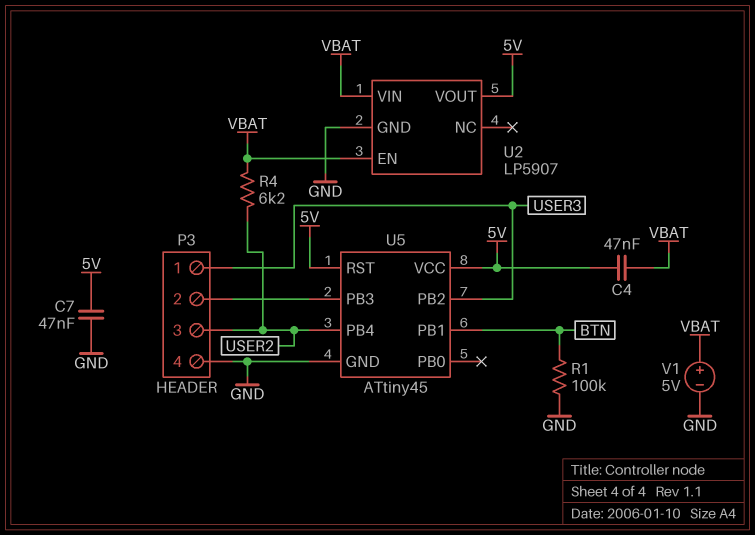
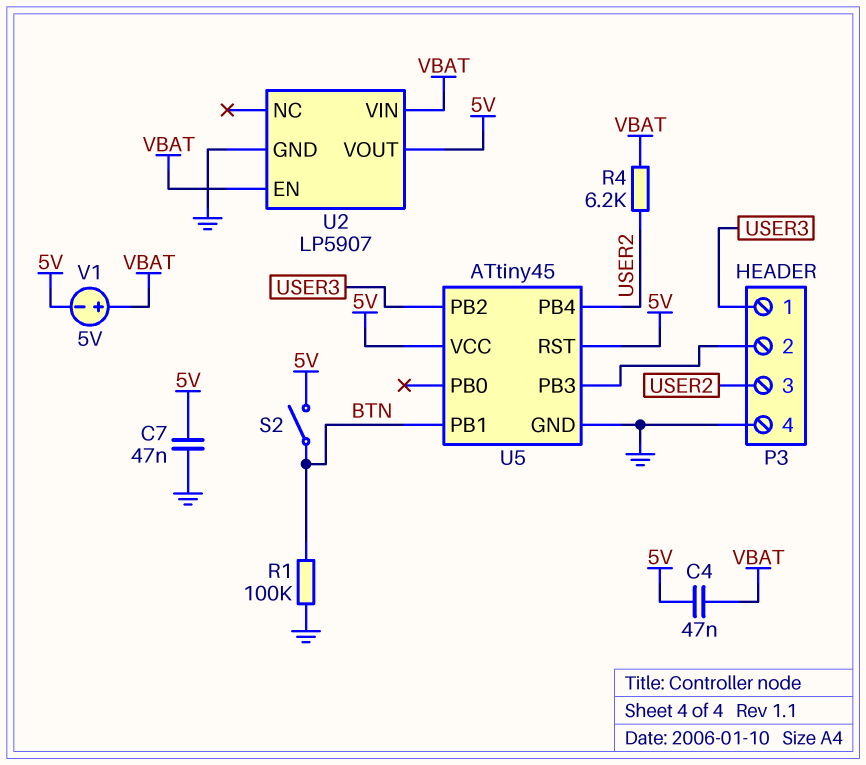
S2: none -> switch (5V, BTN)
V1: 5V (plus VBAT, minus GND) -> 5V (plus VBAT, minus 5V)

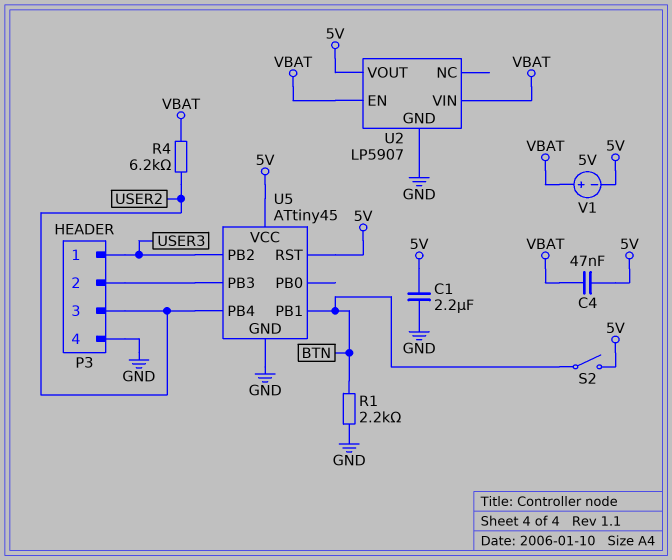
C1: none -> 2.2uF (5V, GND)
C7: 47nF (5V, GND) -> none
R1: 100k (BTN, GND) -> 2.2k (BTN, GND)

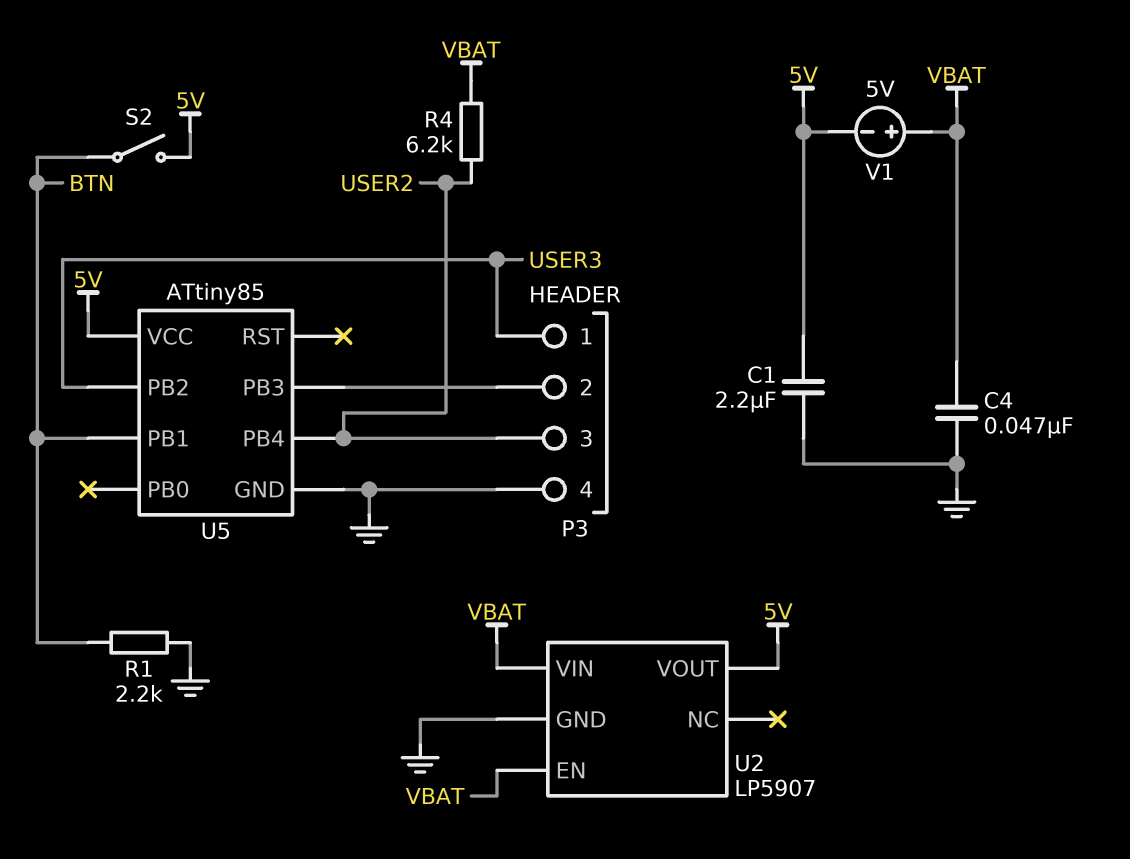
C4: 47nF (5V, VBAT) -> 47nF (GND, VBAT)
U5: ATtiny45 -> ATtiny85
U5 pin RST: 5V -> none

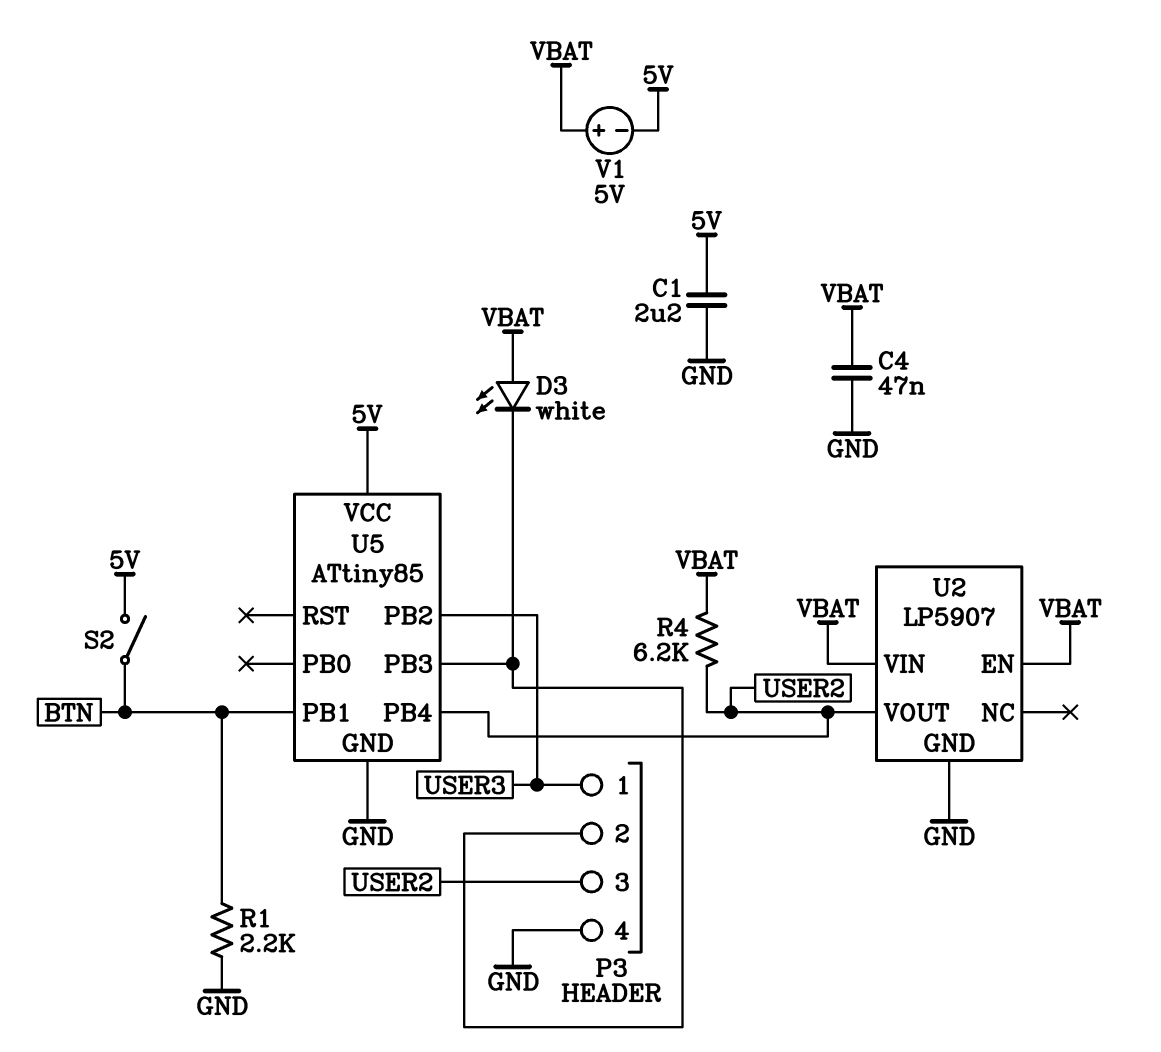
D3: none -> LED white (A VBAT, K P3/2)
U2 pin VOUT: 5V -> USER2

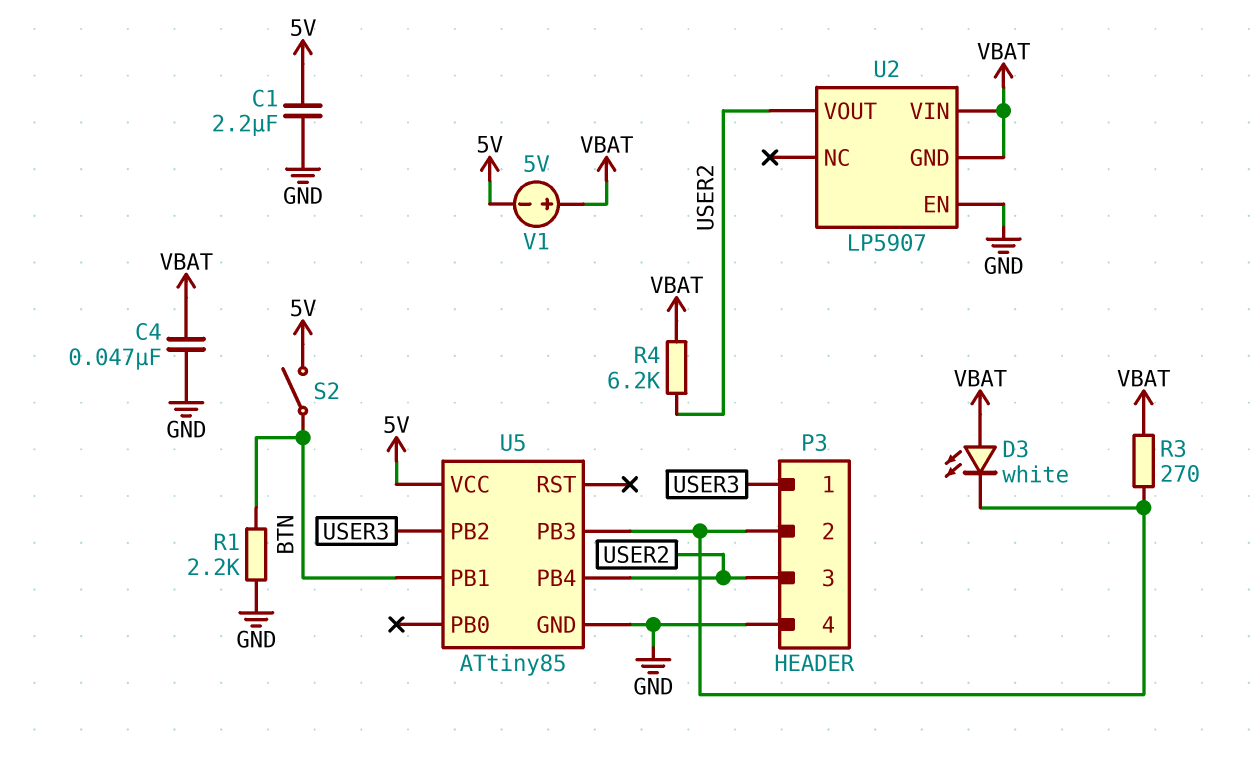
R3: none -> 270 (P3/2, VBAT)
U2 pin EN: VBAT -> GND
U2 pin GND: GND -> VBAT

